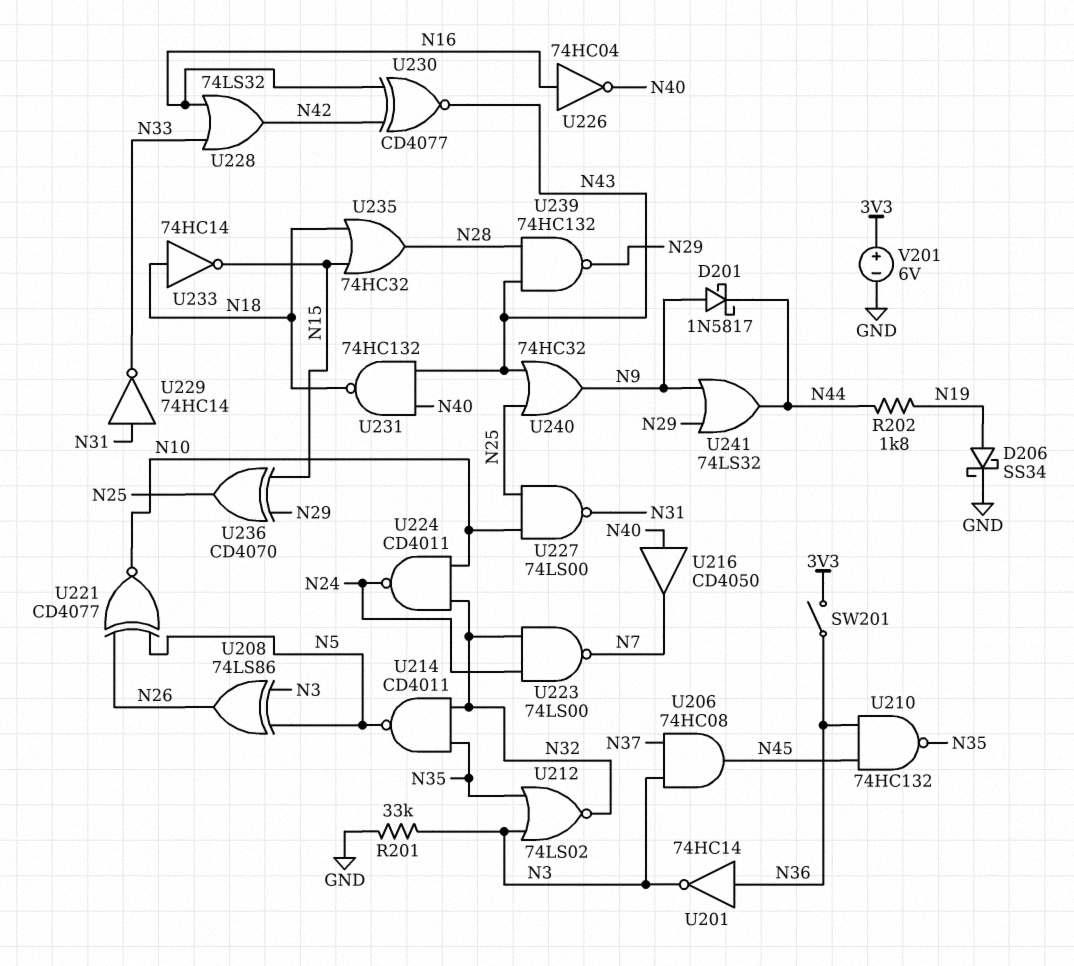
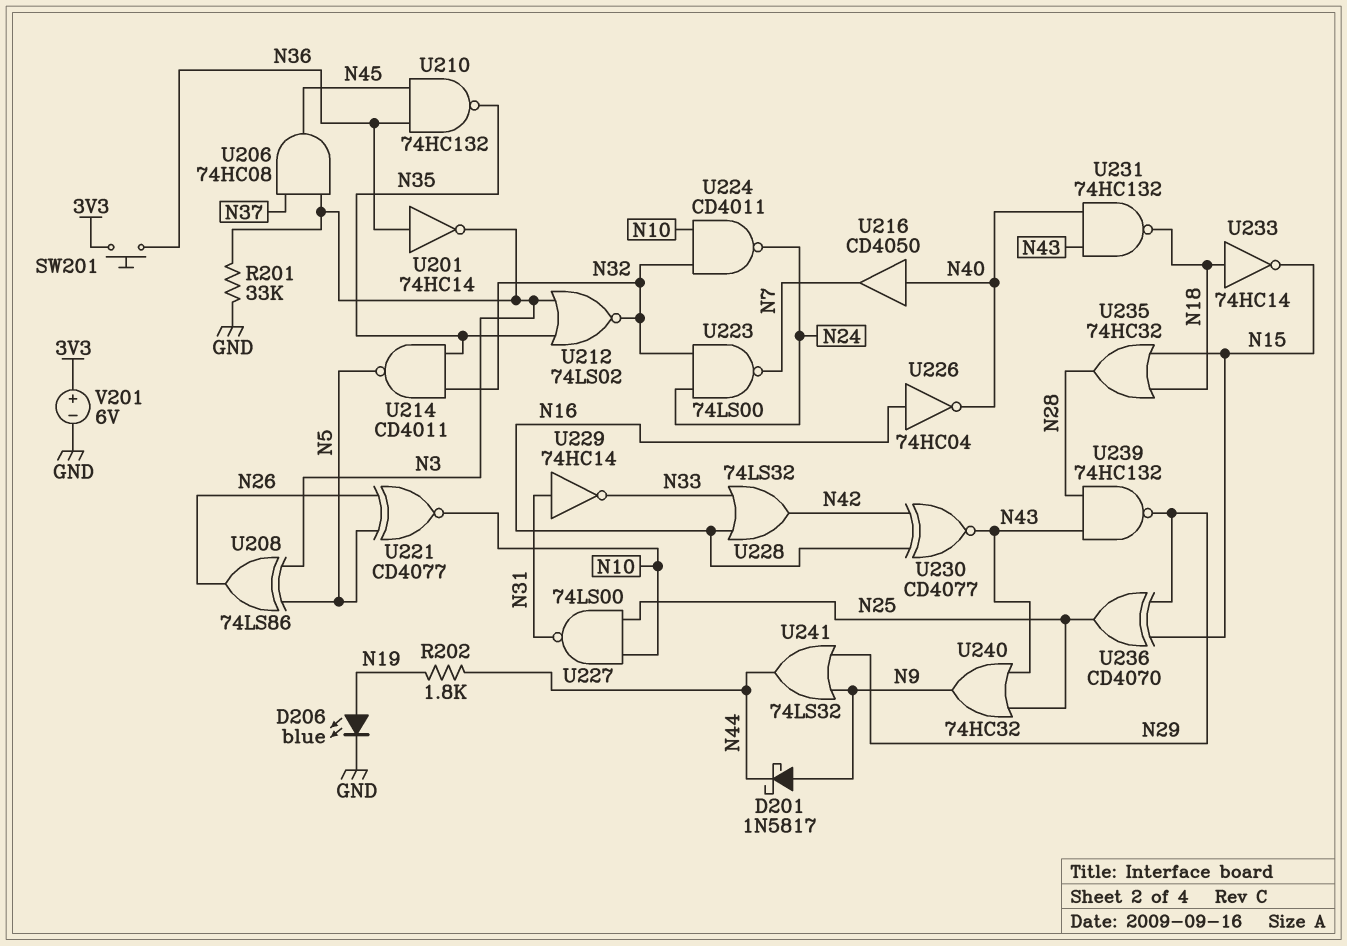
D206: schottky SS34 (A N19, K GND) -> LED blue (A N19, K GND)
SW201: switch (3V3, N36) -> button (3V3, N36)

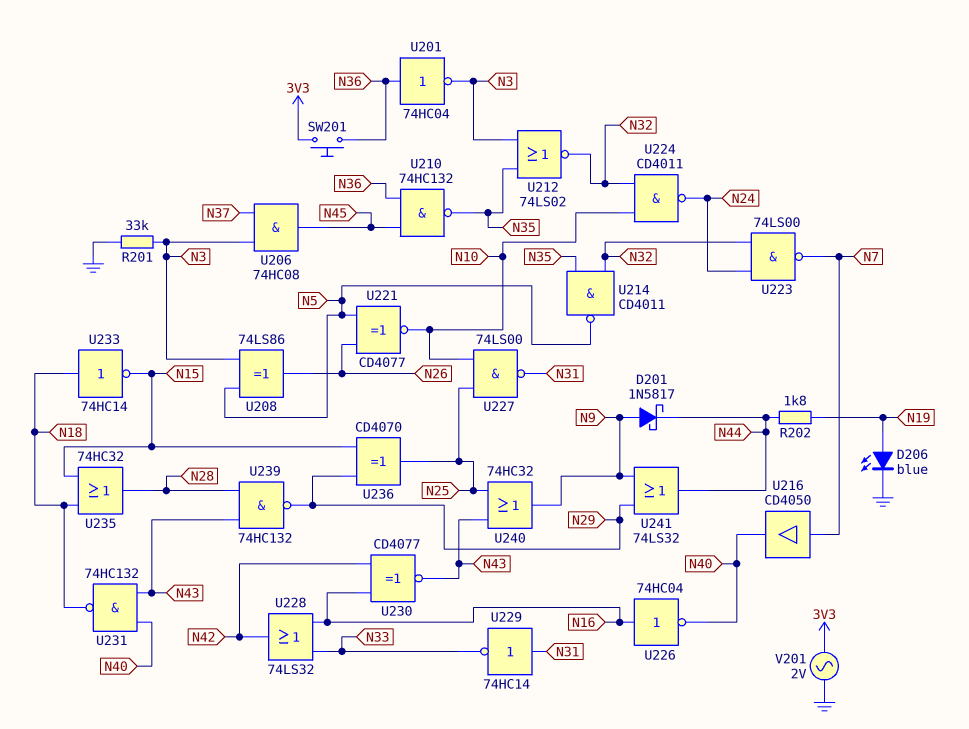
U201: NOT 74HC14 (in N36, out N3) -> NOT 74HC04 (in N36, out N3)
U216: buffer CD4050 (in N40, out N7) -> buffer CD4050 (in N7, out N40)
V201: 6V (plus 3V3, minus GND) -> AC 2V (3V3, GND)

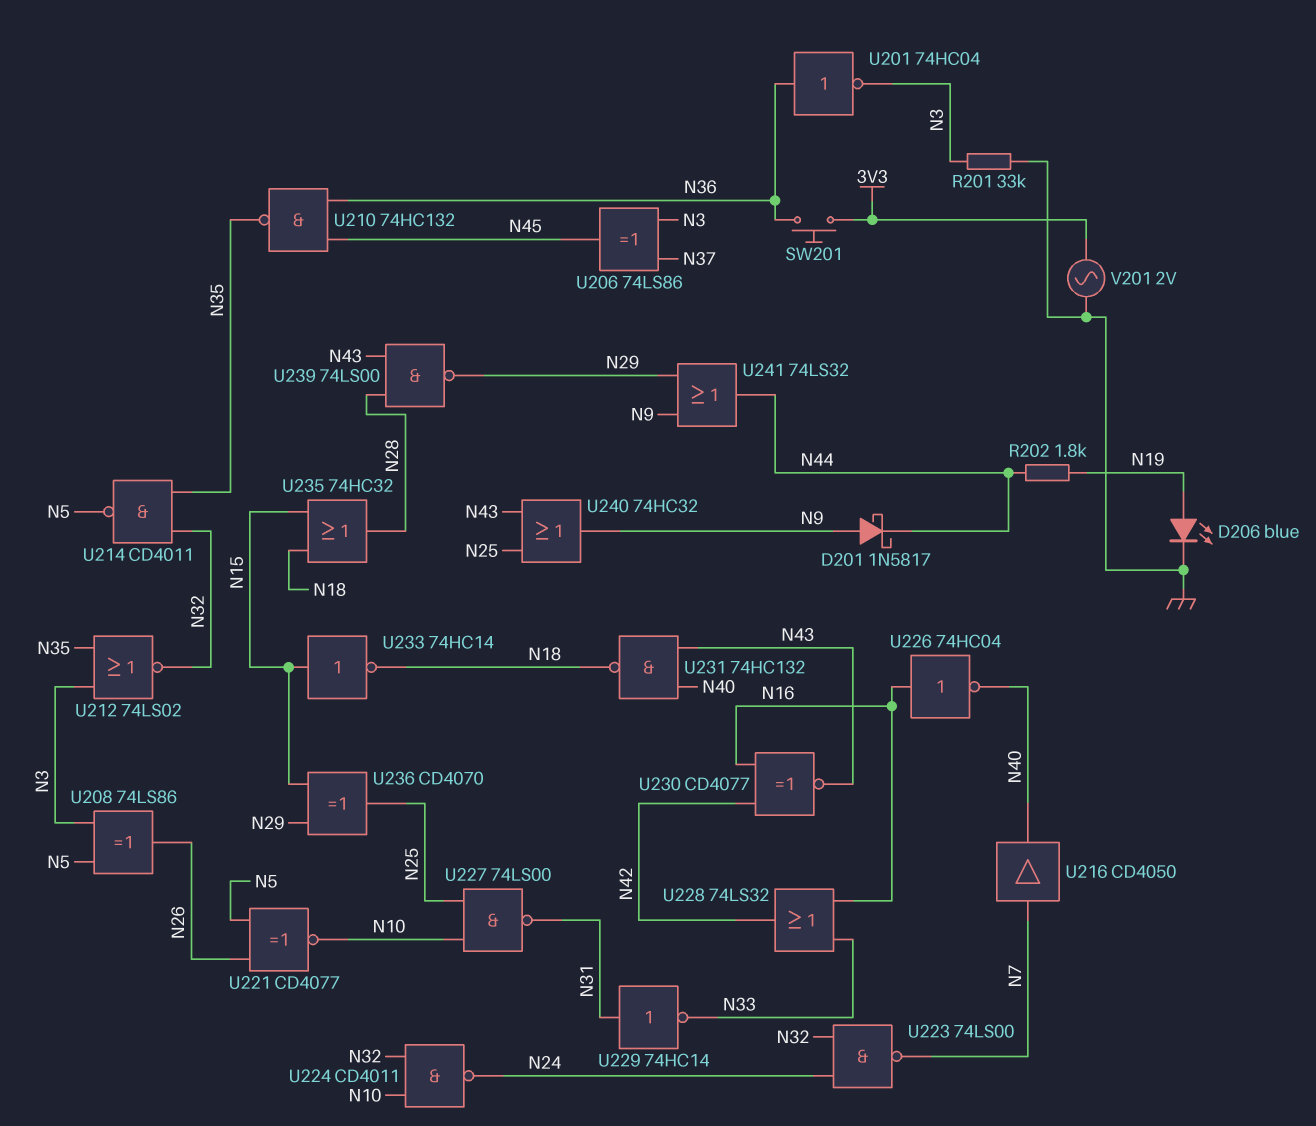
U206: AND 74HC08 (in N3, in N37, out N45) -> XOR 74LS86 (in N3, in N37, out N45)
U233: NOT 74HC14 (in N18, out N15) -> NOT 74HC14 (in N15, out N18)
U239: NAND 74HC132 (in N28, in N43, out N29) -> NAND 74LS00 (in N28, in N43, out N29)

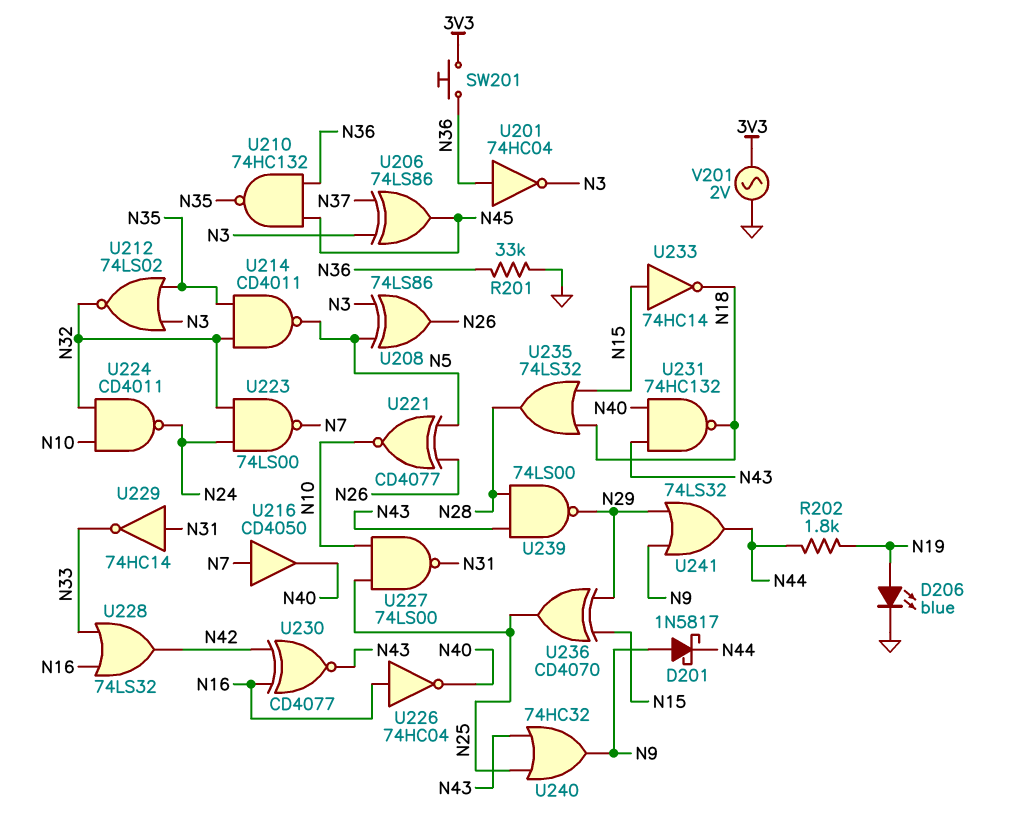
R201: 33k (GND, N3) -> 33k (GND, N36)
U235: OR 74HC32 (in N15, in N18, out N28) -> OR 74LS32 (in N15, in N18, out N28)

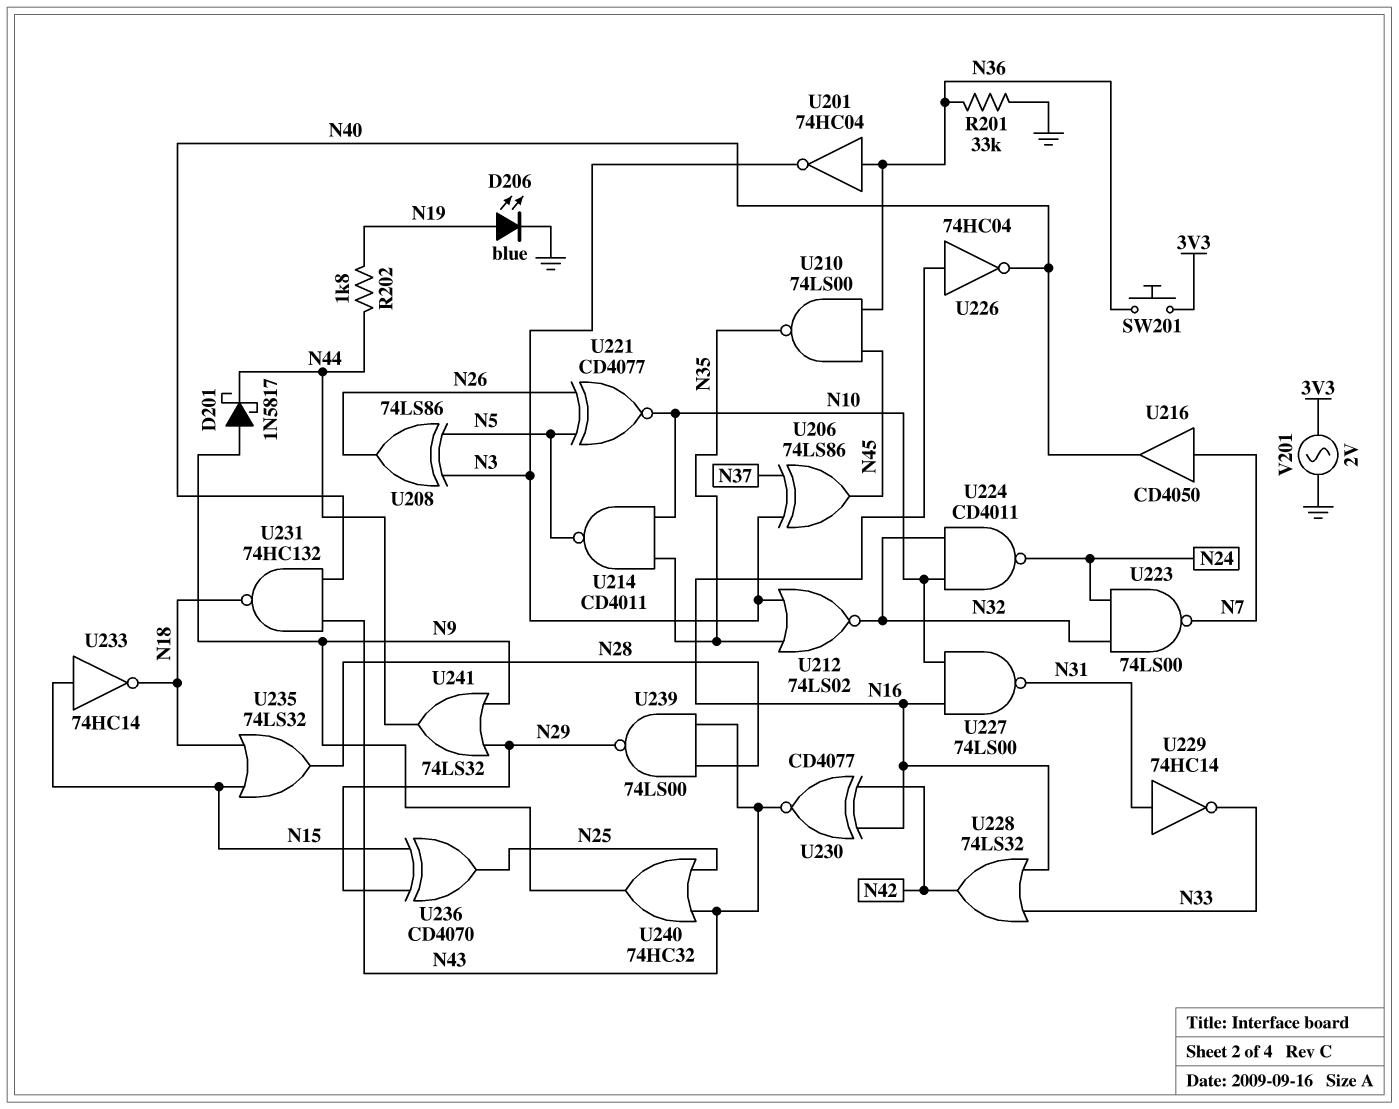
U210: NAND 74HC132 (in N36, in N45, out N35) -> NAND 74LS00 (in N36, in N45, out N35)
U214: NAND CD4011 (in N32, in N35, out N5) -> NAND CD4011 (in N10, in N35, out N5)
U227: NAND 74LS00 (in N10, in N25, out N31) -> NAND 74LS00 (in N10, in N16, out N31)

